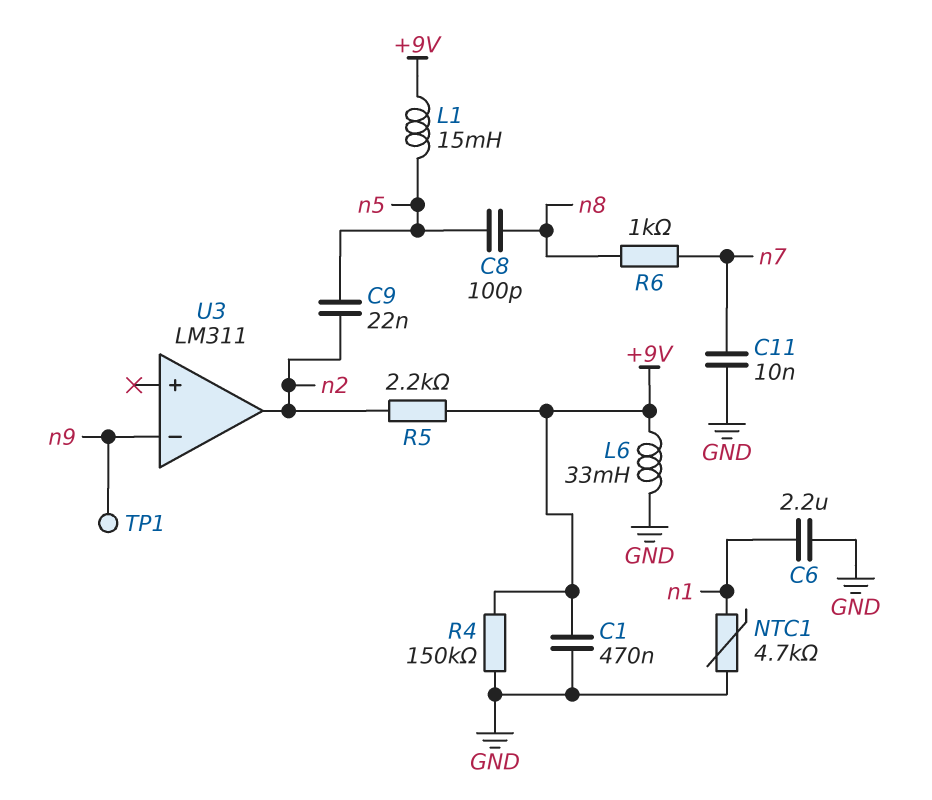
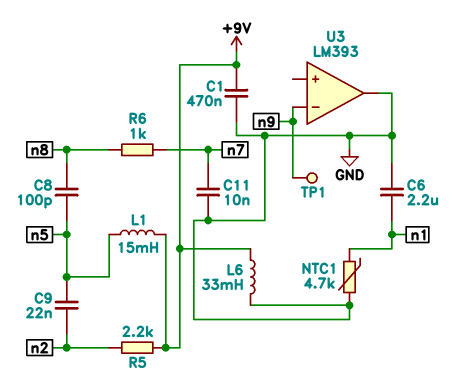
R4: 150k (+9V, GND) -> none
U3: LM311 -> LM393
U3 pin out: n2 -> GND

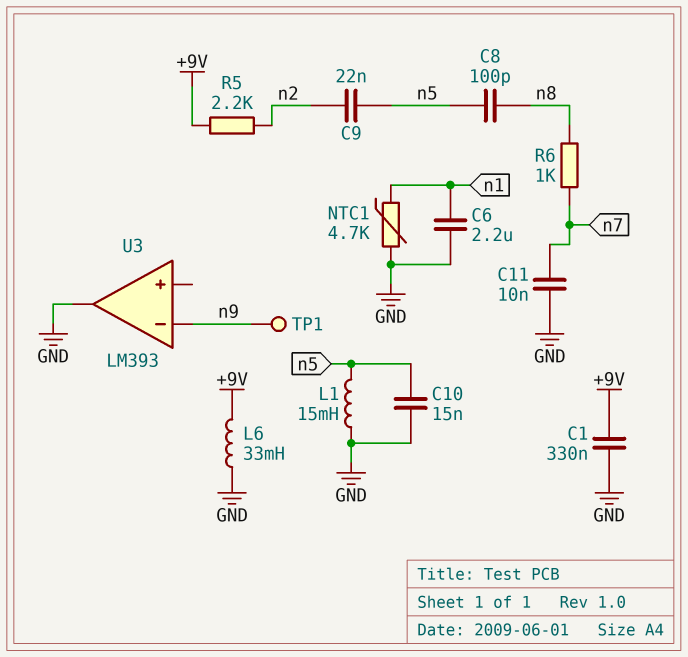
C1: 470nF (+9V, GND) -> 330nF (+9V, GND)
C10: none -> 15nF (GND, n5)
L1: 15mH (+9V, n5) -> 15mH (GND, n5)

